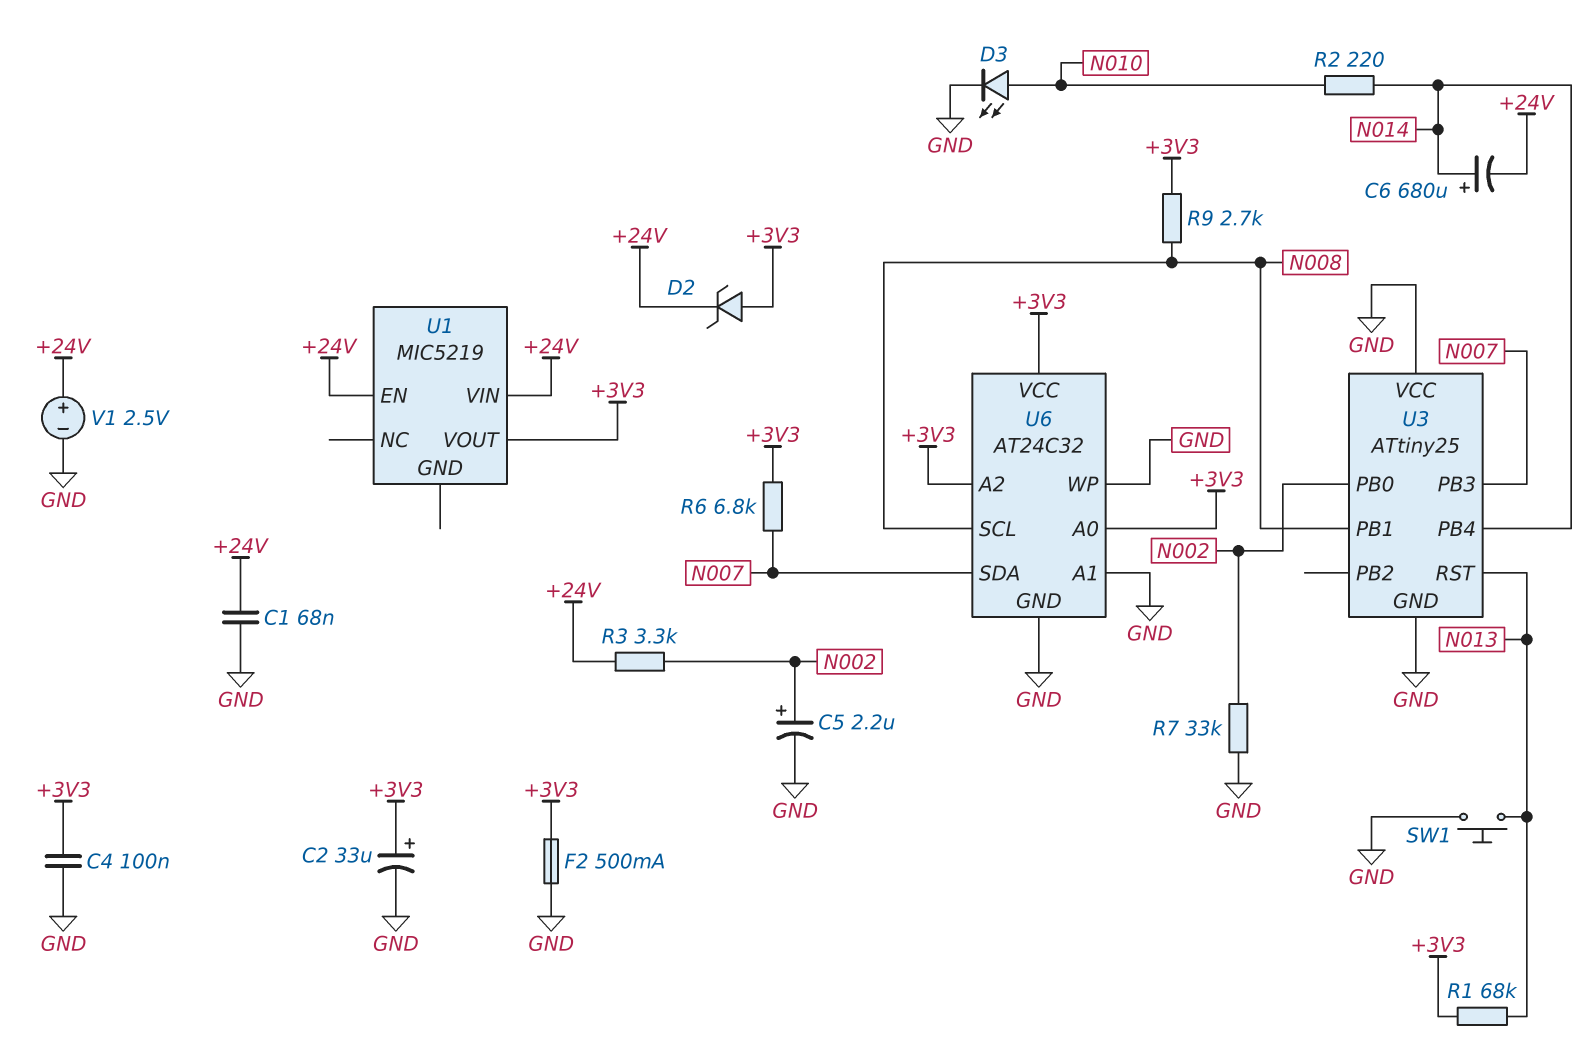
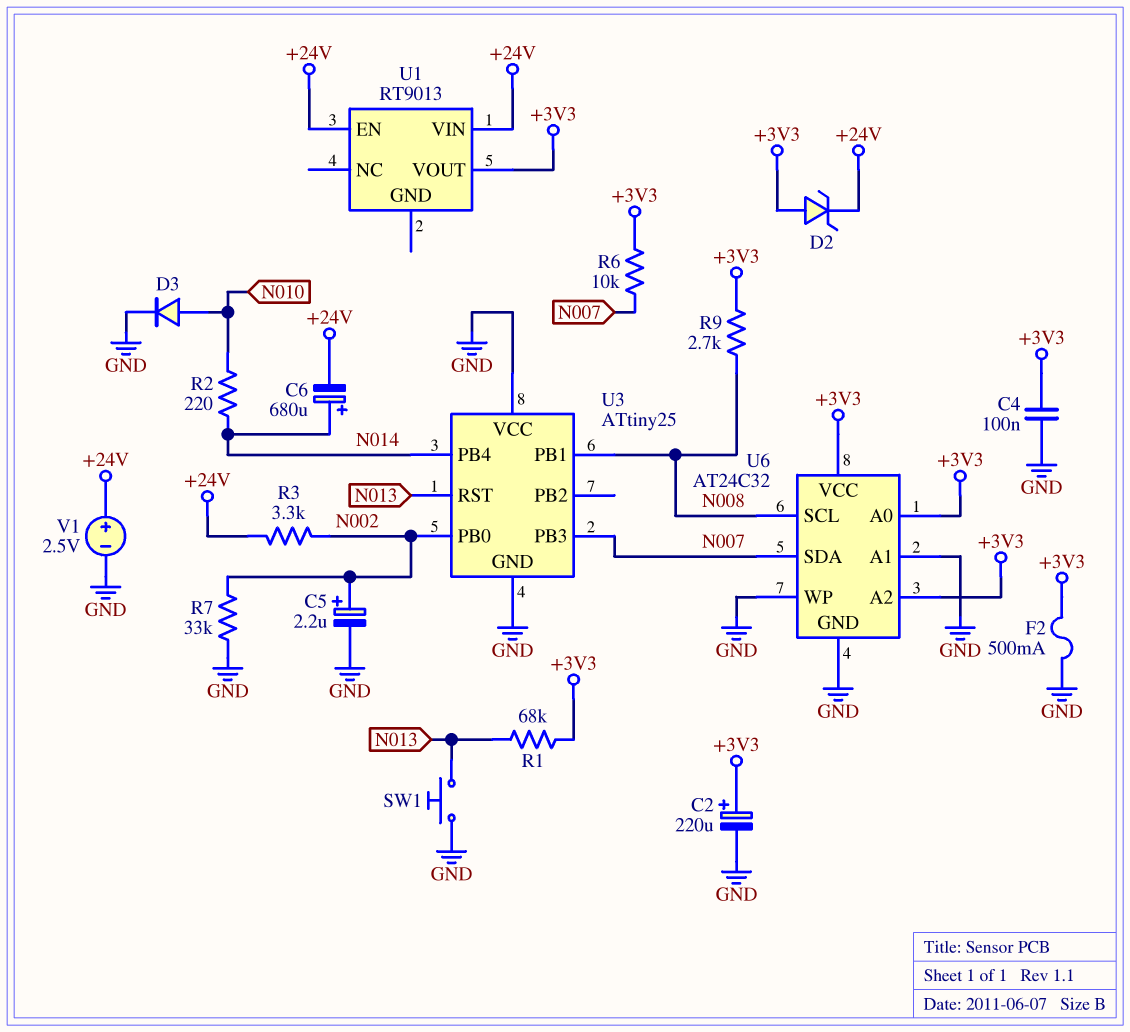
C1: 68nF (+24V, GND) -> none
C2: 33uF (plus +3V3, minus GND) -> 220uF (plus +3V3, minus GND)
D3: LED (A N010, K GND) -> diode (A N010, K GND)
R6: 6.8k (+3V3, N007) -> 10k (+3V3, N007)
U1: MIC5219 -> RT9013

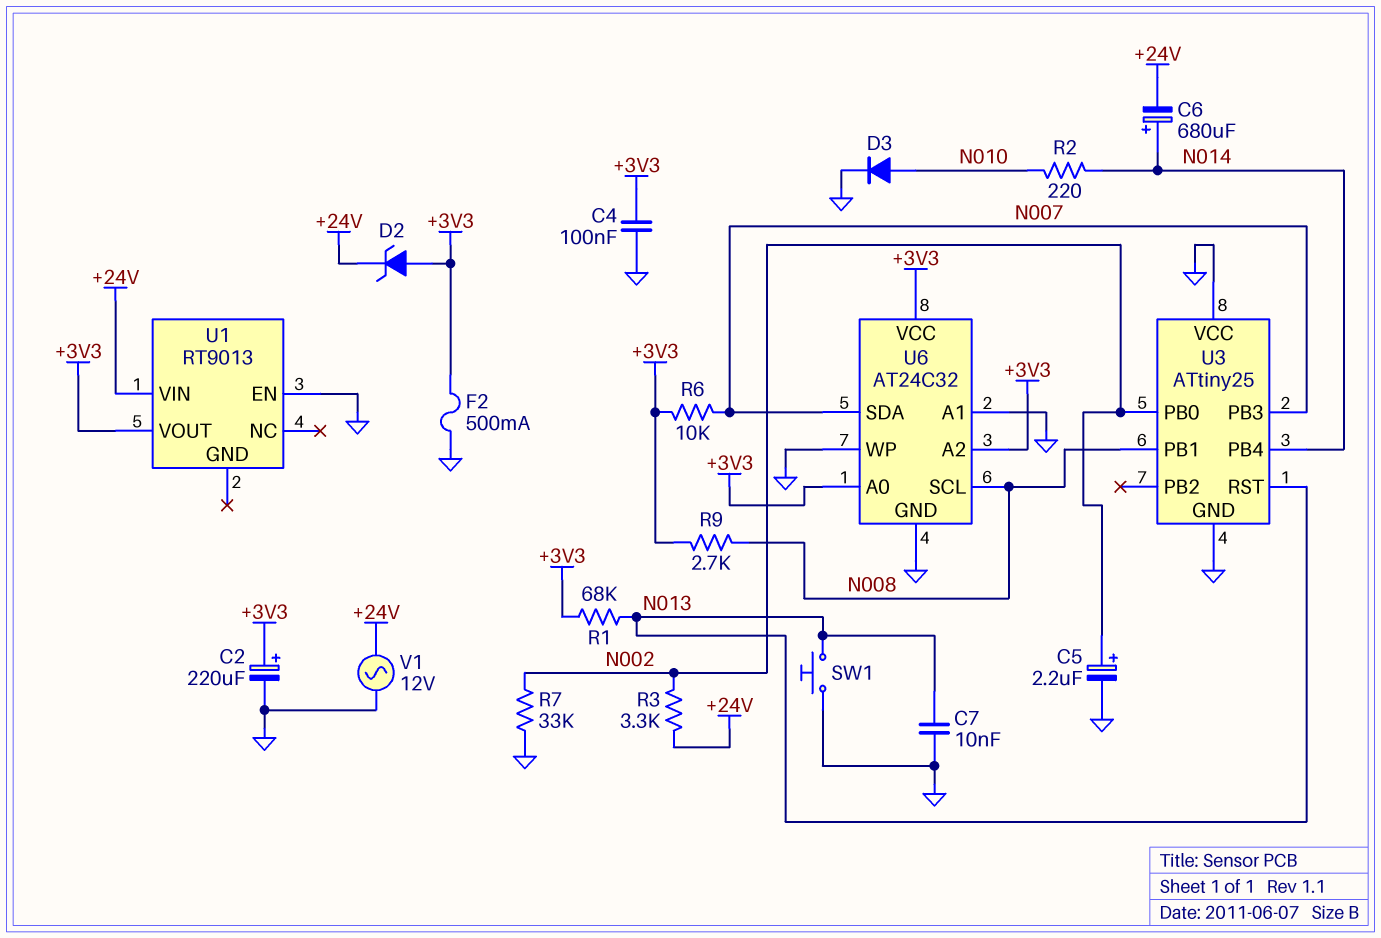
C7: none -> 10nF (GND, N013)
U1 pin EN: +24V -> GND
V1: 2.5V (plus +24V, minus GND) -> AC 12V (+24V, GND)

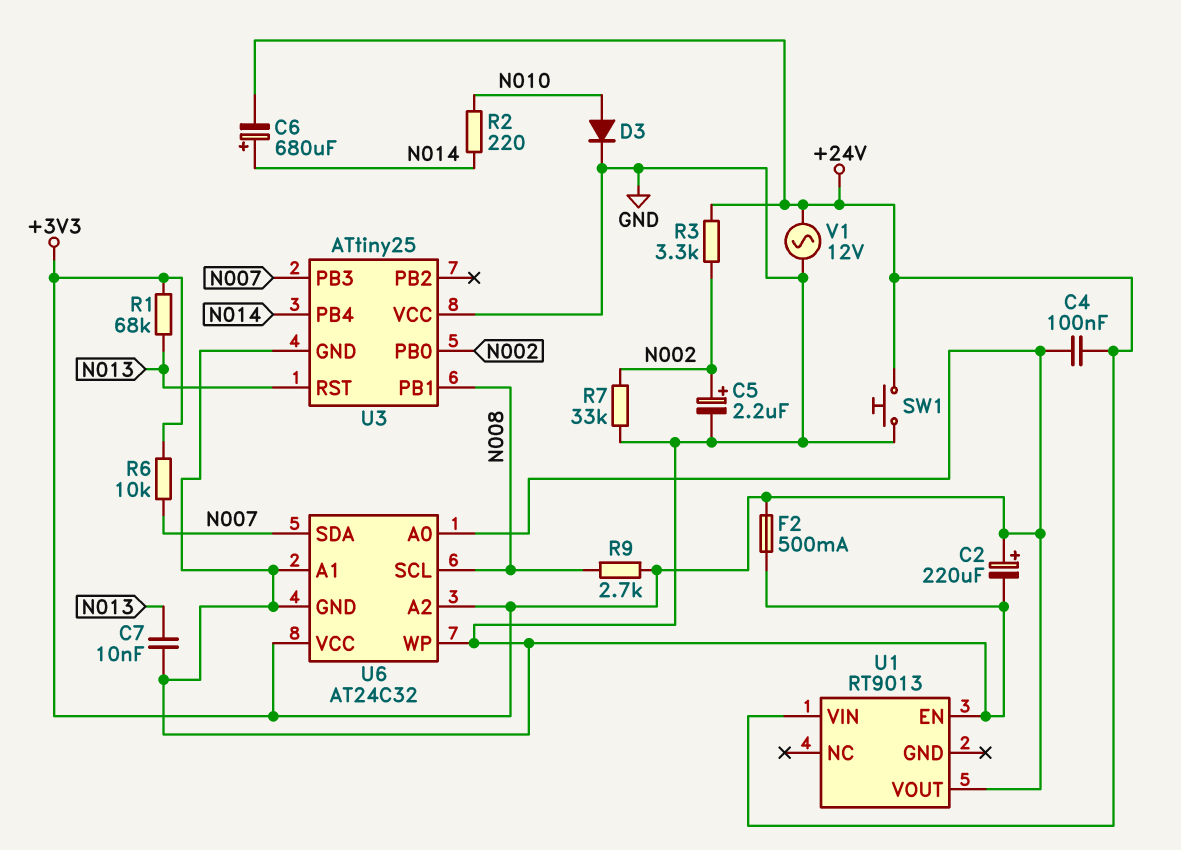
C4: 100nF (+3V3, GND) -> 100nF (+3V3, +24V)
D2: zener (A +3V3, K +24V) -> none
SW1: button (GND, N013) -> button (+24V, GND)

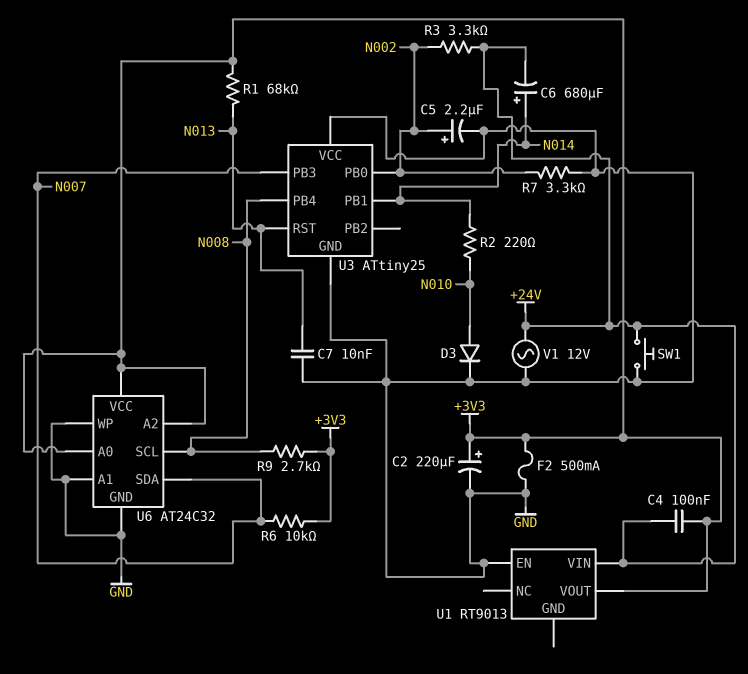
R7: 33k (GND, N002) -> 3.3k (GND, N002)
U3 pin PB1: N008 -> N014
U3 pin PB4: N014 -> N008

